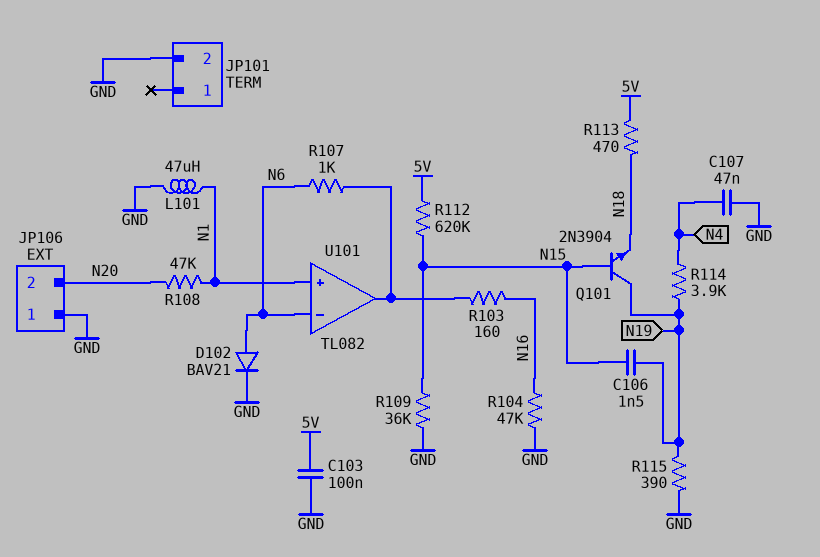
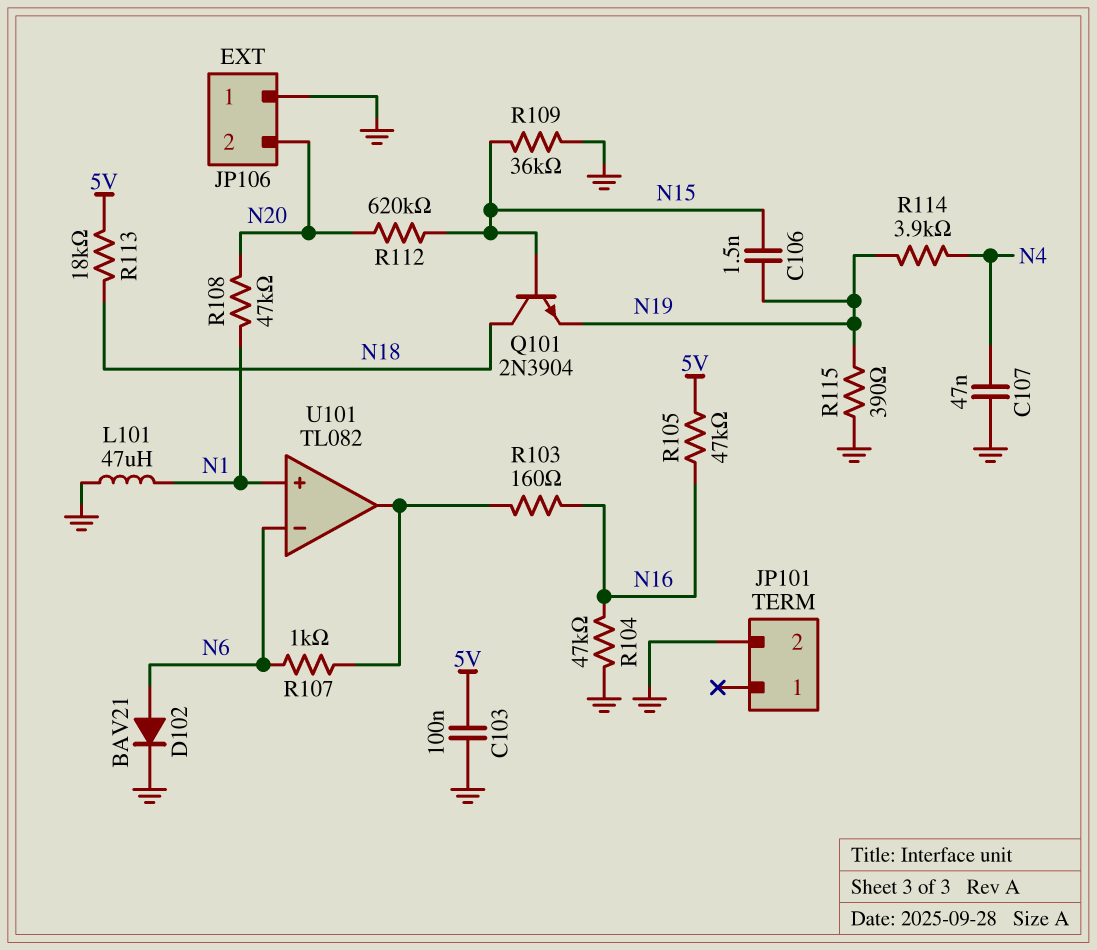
Q101: NPN 2N3904 (B N15, C N19, E N18) -> NPN 2N3904 (B N15, C N18, E N19)
R105: none -> 47k (5V, N16)
R112: 620k (5V, N15) -> 620k (N15, N20)
R113: 470 (5V, N18) -> 18k (5V, N18)

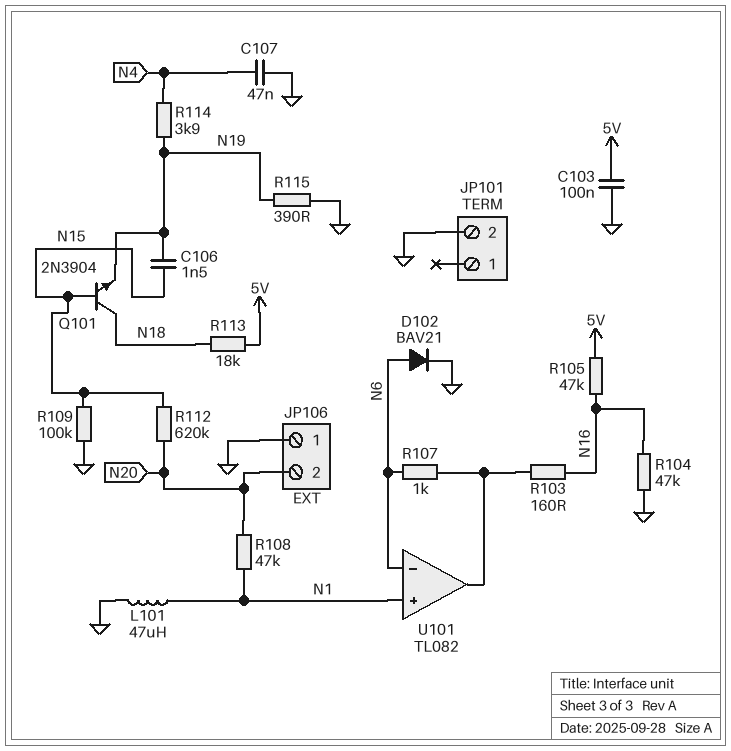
R109: 36k (GND, N15) -> 100k (GND, N15)

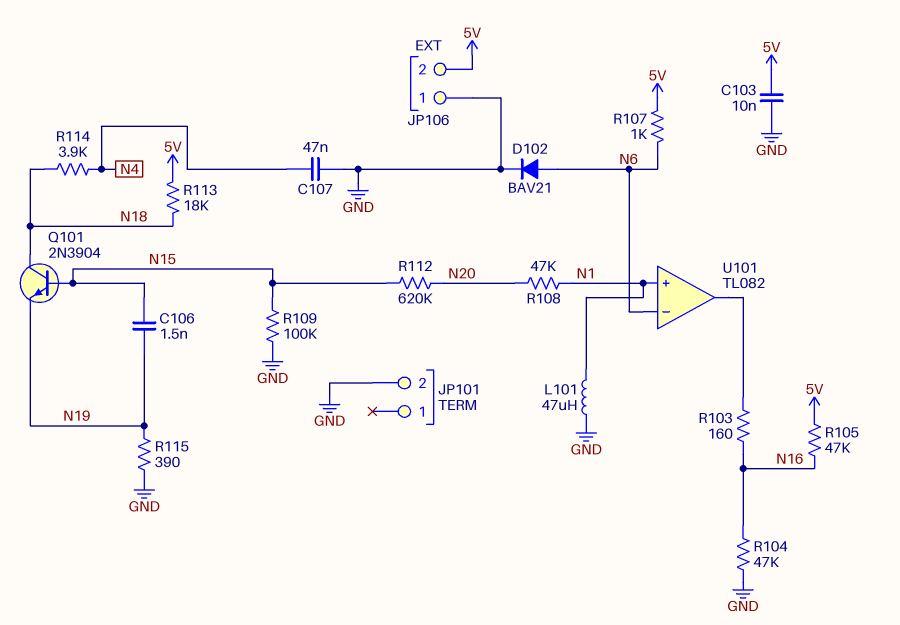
C103: 100nF (5V, GND) -> 10nF (5V, GND)
JP106 pin 2: N20 -> 5V
R107: 1k (N6, U101/out) -> 1k (5V, N6)
R114: 3.9k (N4, N19) -> 3.9k (N4, N18)

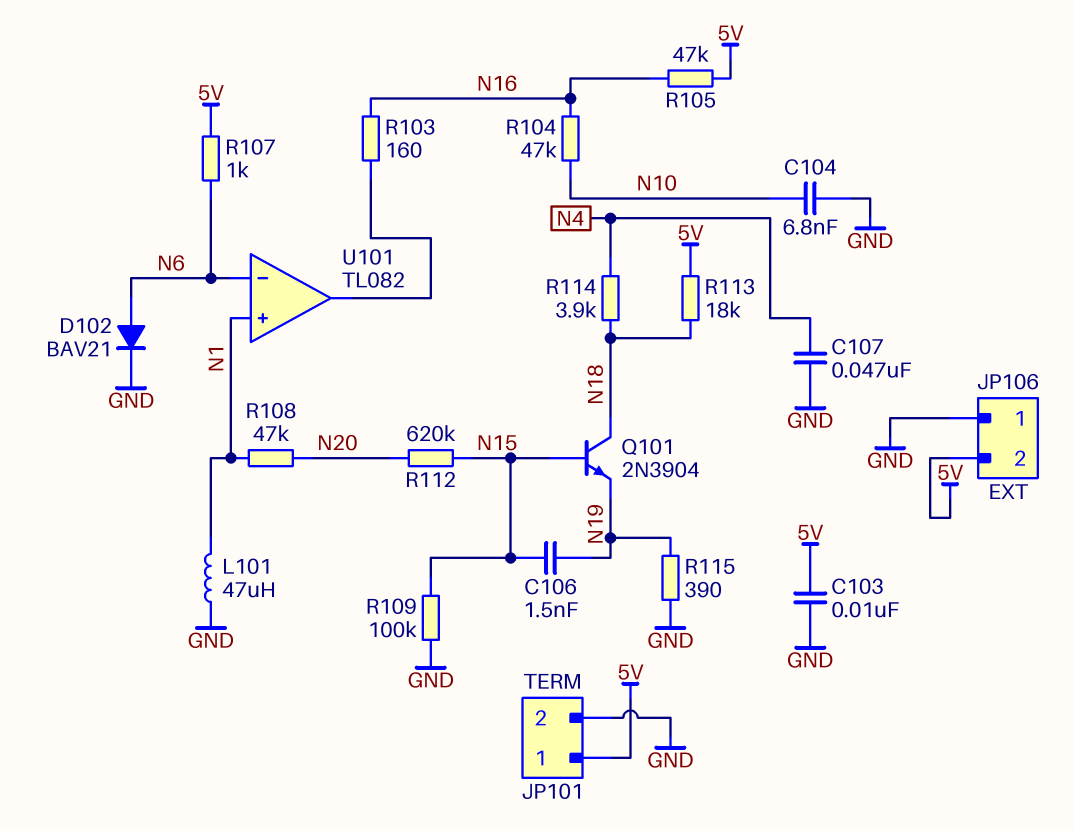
C104: none -> 6.8nF (GND, N10)
JP101 pin 1: none -> 5V
R104: 47k (GND, N16) -> 47k (N10, N16)

